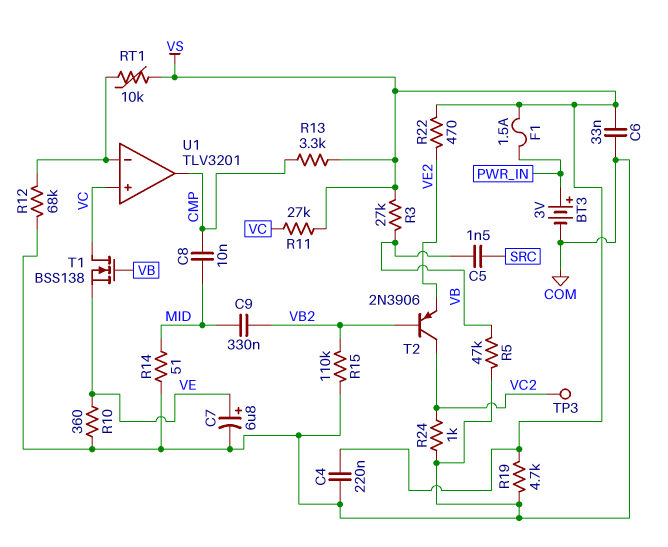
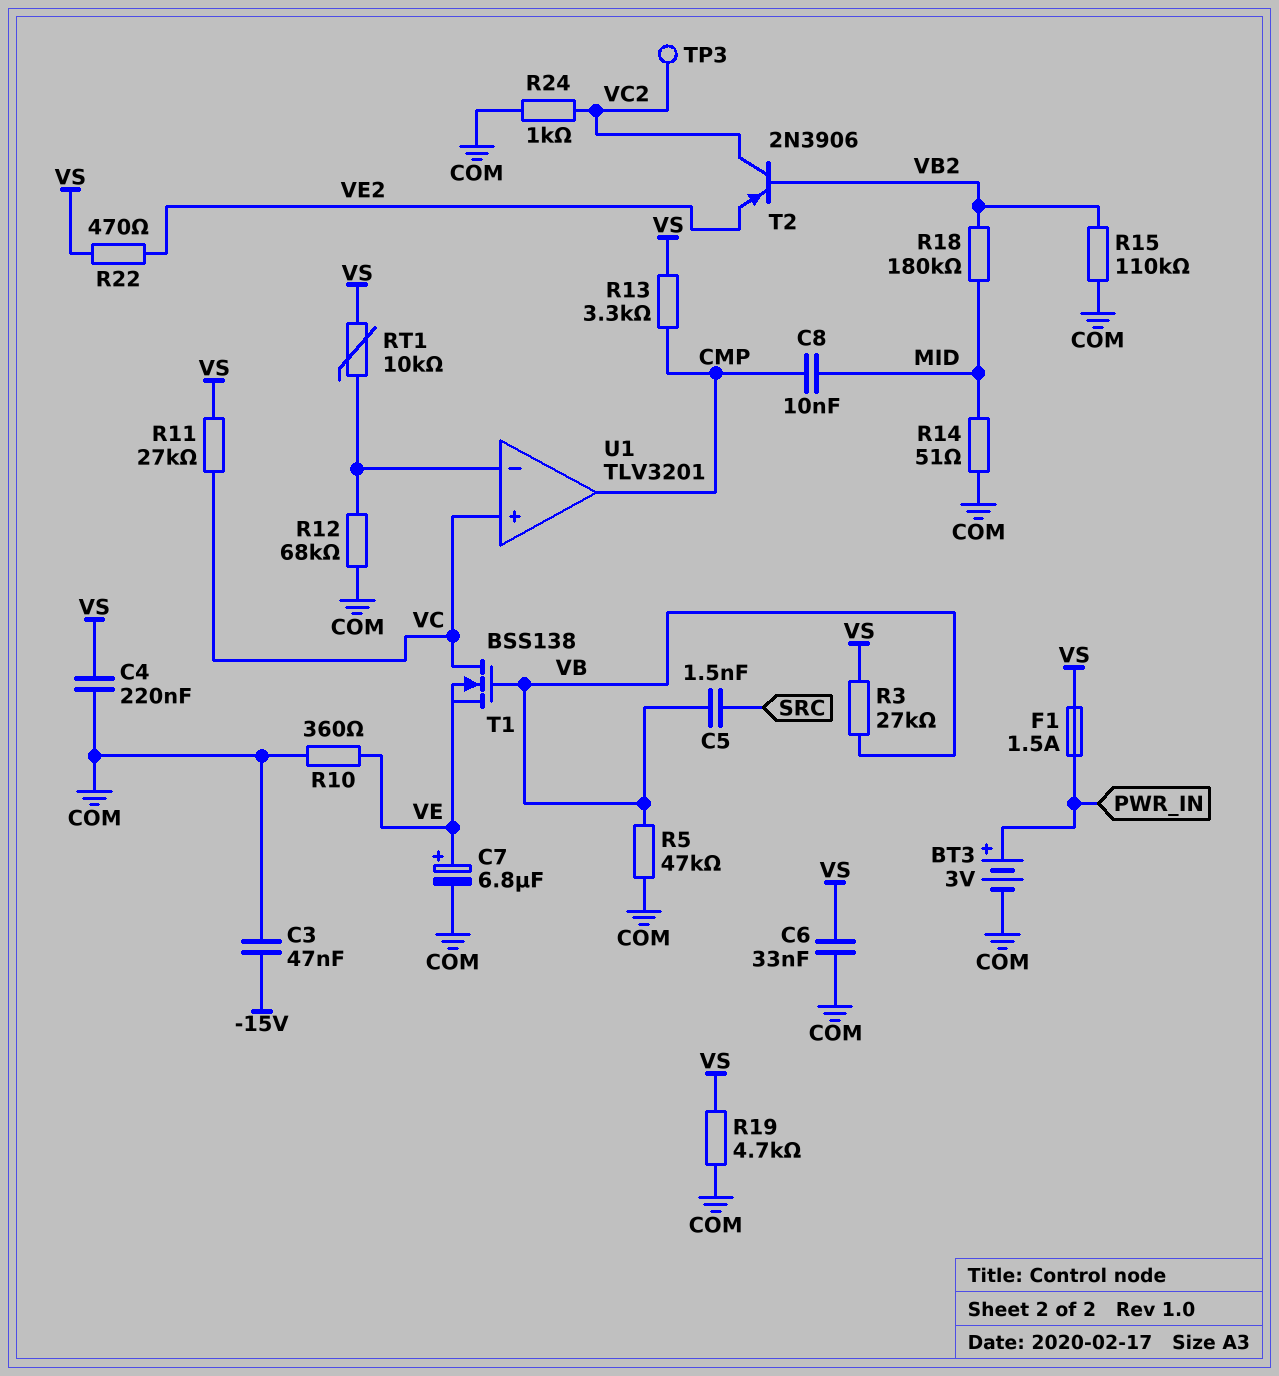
C3: none -> 47nF (-15V, COM)
C9: 330nF (MID, VB2) -> none
R18: none -> 180k (MID, VB2)

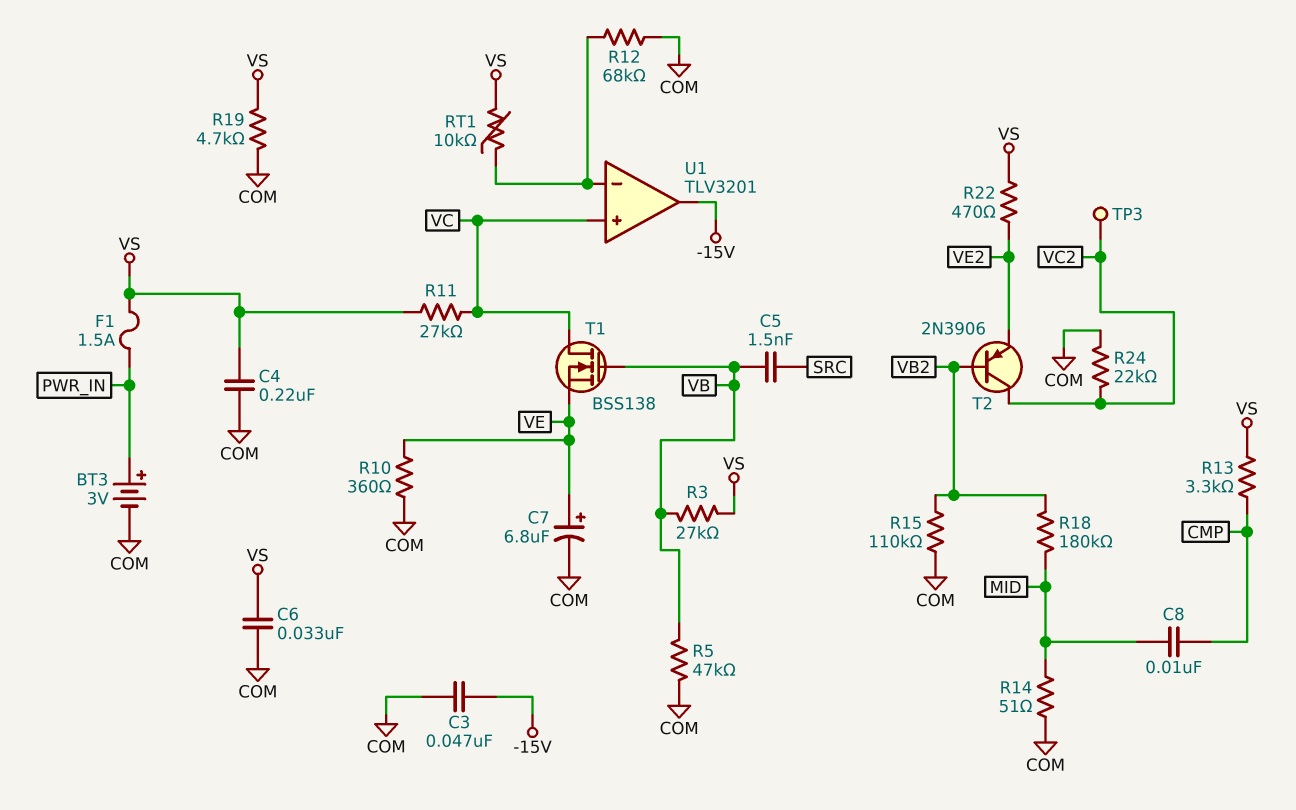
R24: 1k (COM, VC2) -> 22k (COM, VC2)
U1 pin out: CMP -> -15V

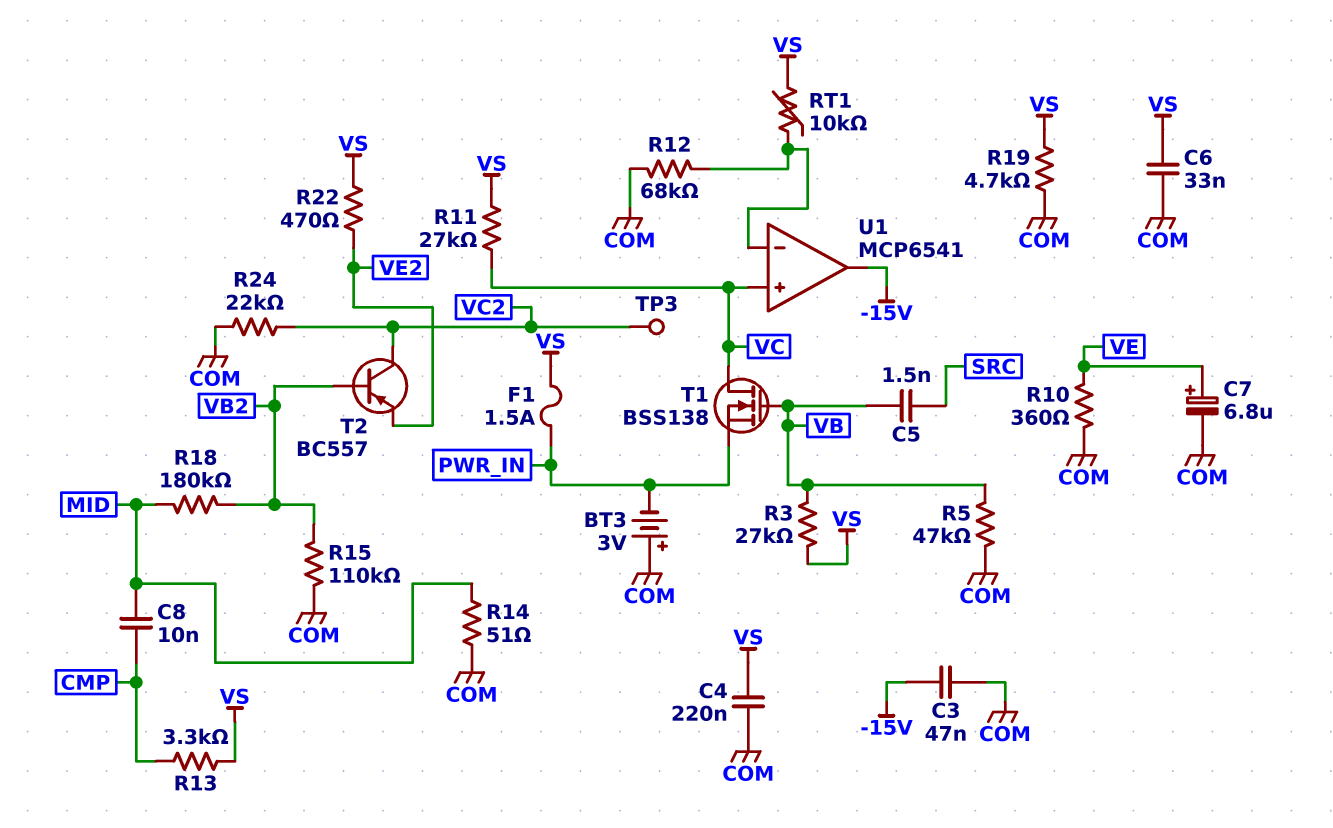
BT3: 3V (plus PWR_IN, minus COM) -> 3V (plus COM, minus PWR_IN)
T1: NMOS BSS138 (G VB, D VC, S VE) -> NMOS BSS138 (G VB, D VC, S PWR_IN)
T2: PNP 2N3906 (B VB2, C VC2, E VE2) -> PNP BC557 (B VB2, C VC2, E VE2)
U1: TLV3201 -> MCP6541

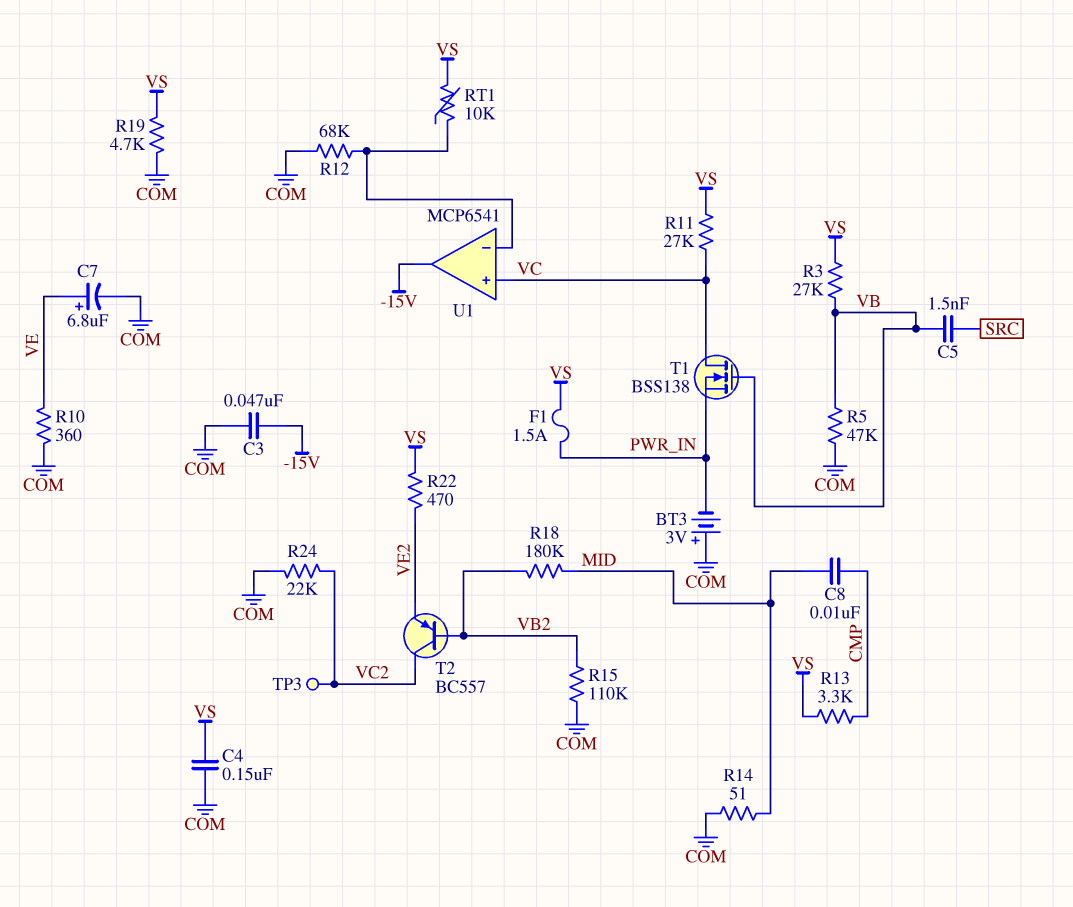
C4: 220nF (COM, VS) -> 150nF (COM, VS)
C6: 33nF (COM, VS) -> none

